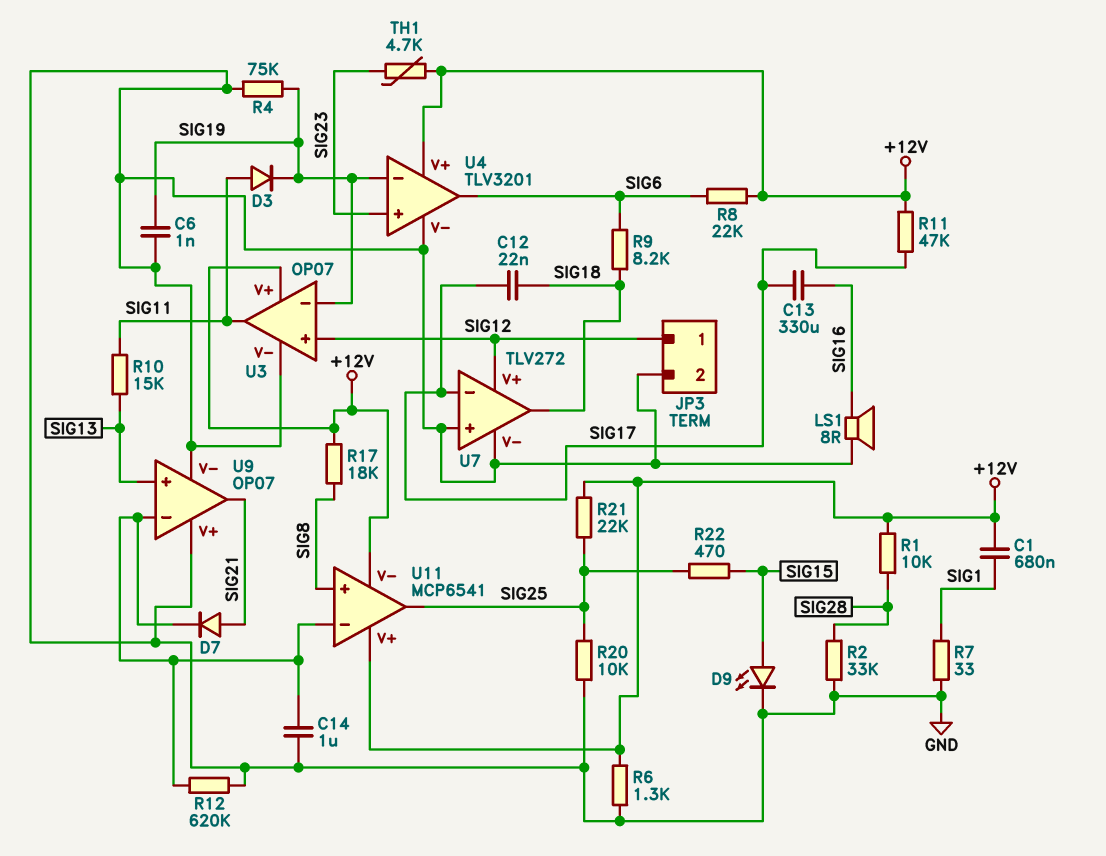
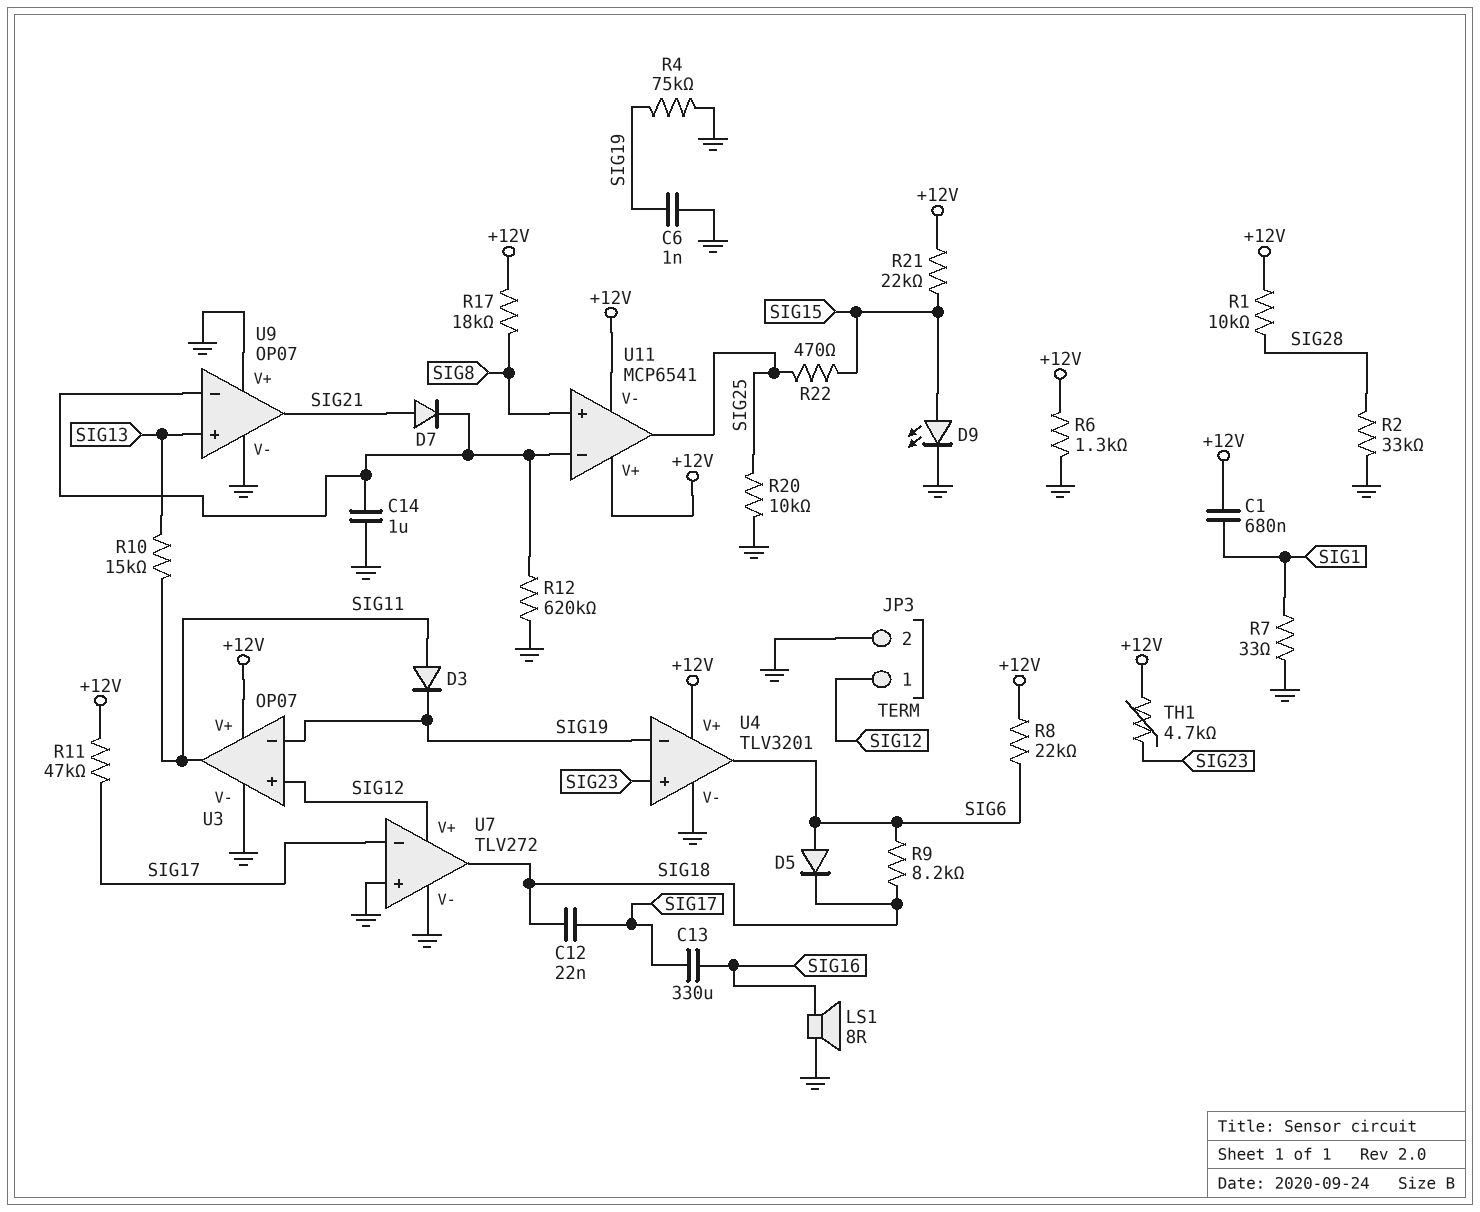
D5: none -> diode (A SIG6, K SIG18)
R21: 22k (+12V, SIG25) -> 22k (+12V, SIG15)

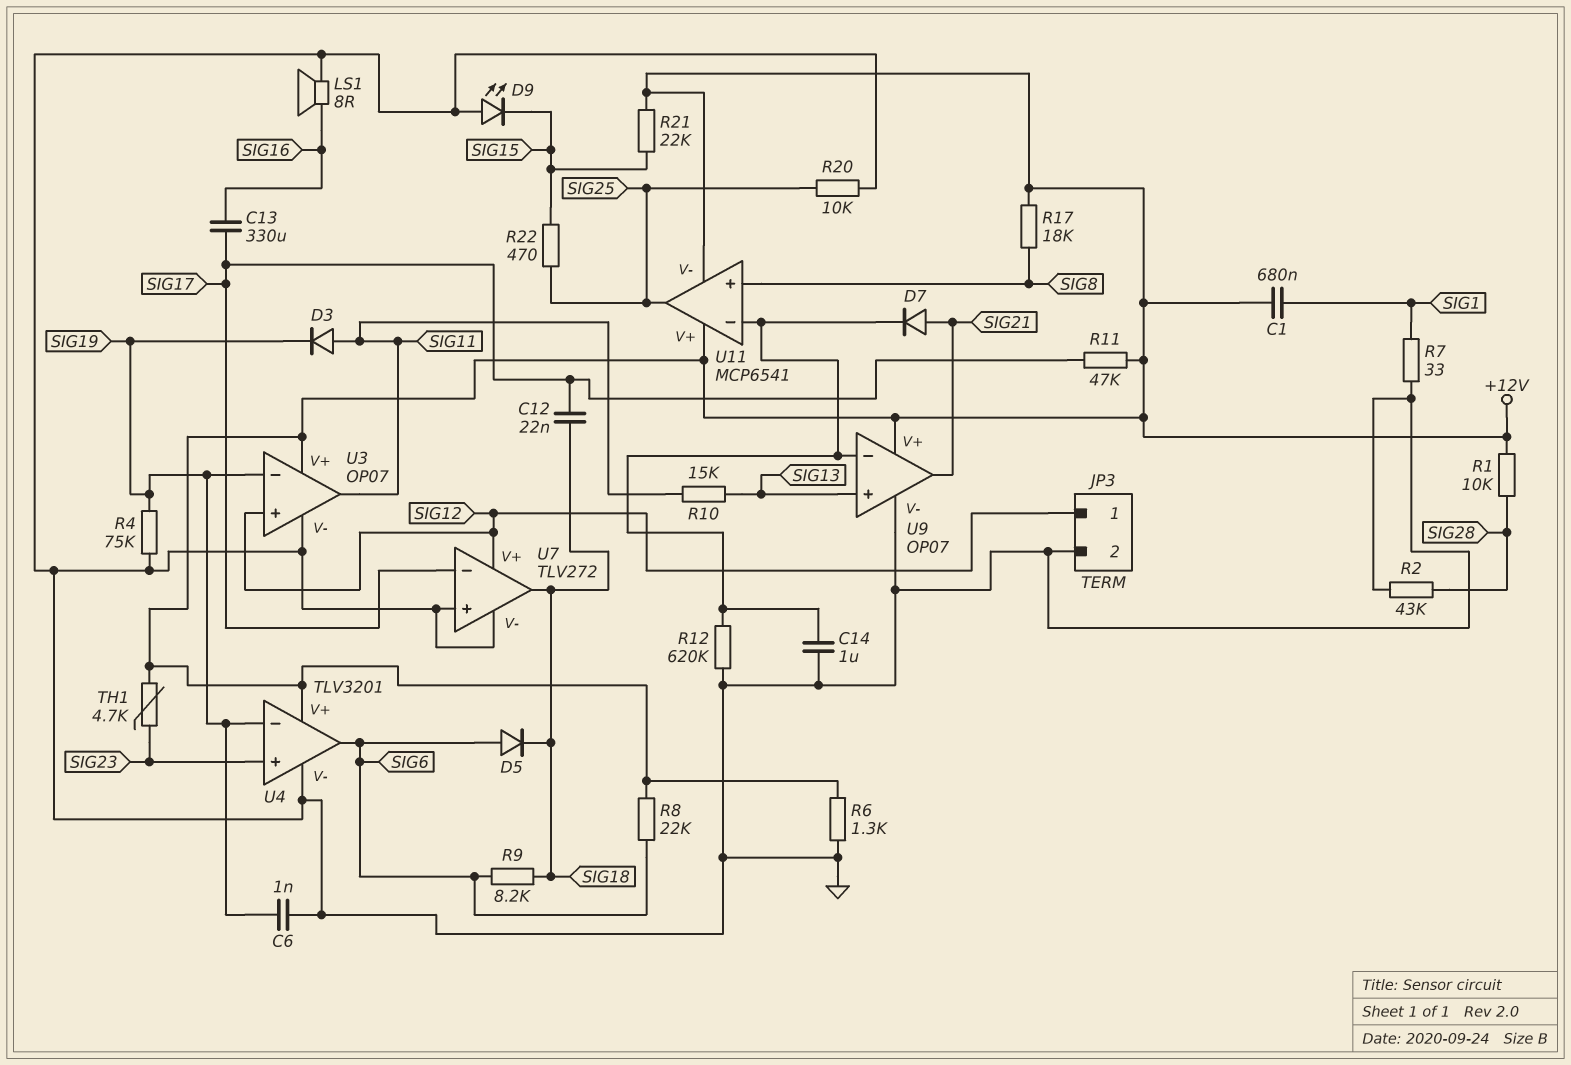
D9: LED (A SIG15, K GND) -> LED (A GND, K SIG15)
R2: 33k (GND, SIG28) -> 43k (GND, SIG28)
U9 pin V+: GND -> +12V

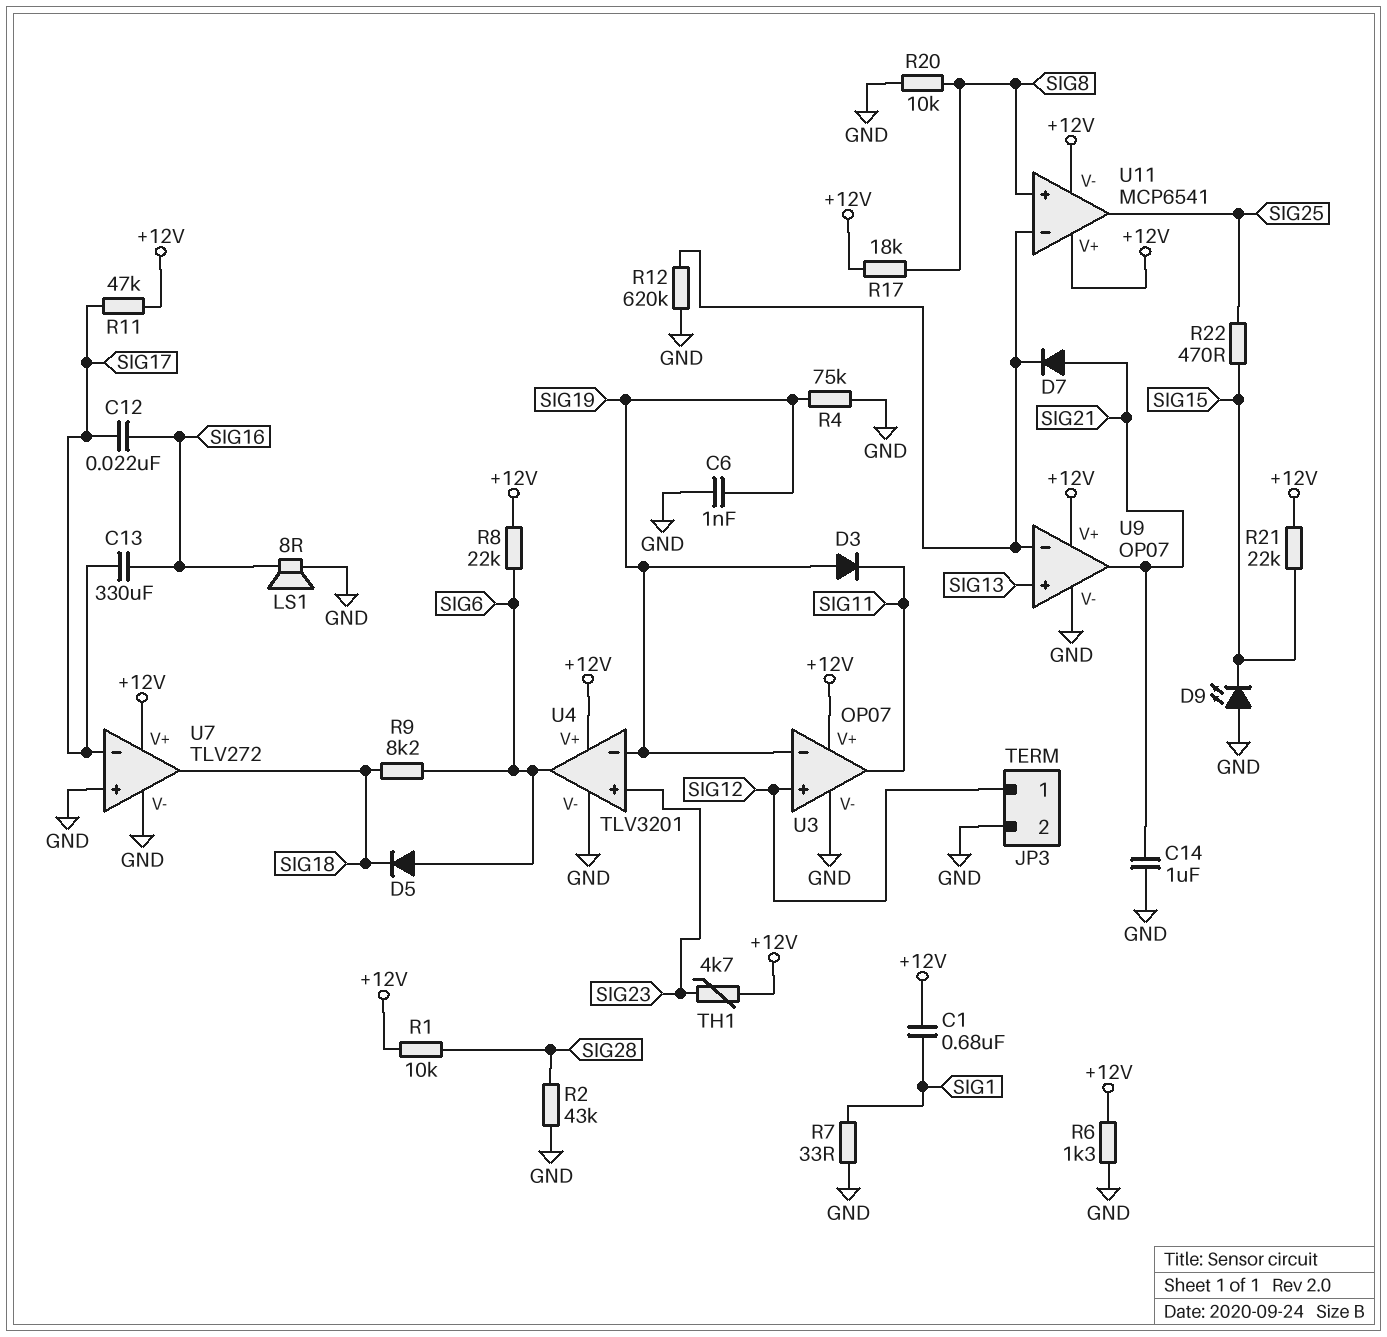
C12: 22nF (SIG17, SIG18) -> 22nF (SIG16, SIG17)
C14: 1uF (GND, U9/in-) -> 1uF (GND, SIG21)
D3: diode (A SIG11, K SIG19) -> diode (A SIG19, K SIG11)
R10: 15k (SIG11, SIG13) -> none
R20: 10k (GND, SIG25) -> 10k (GND, SIG8)
U7 pin V+: SIG12 -> +12V

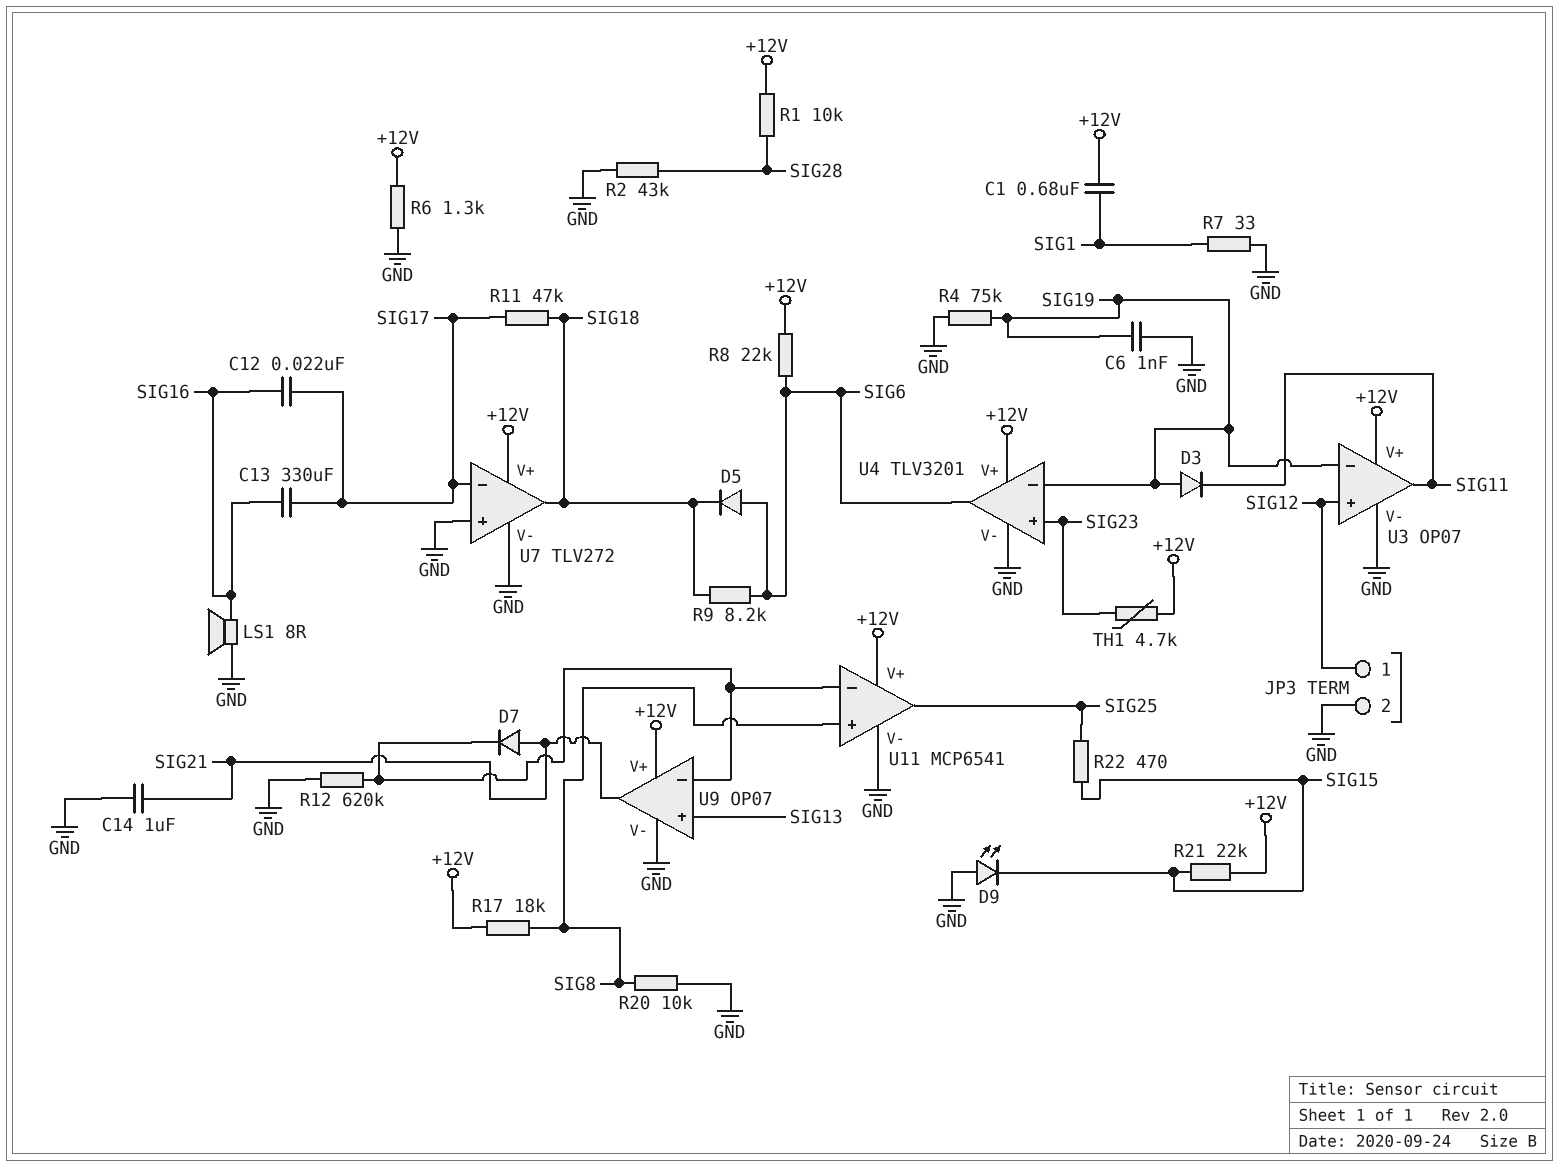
R11: 47k (+12V, SIG17) -> 47k (SIG17, SIG18)
U11 pin V-: +12V -> GND

